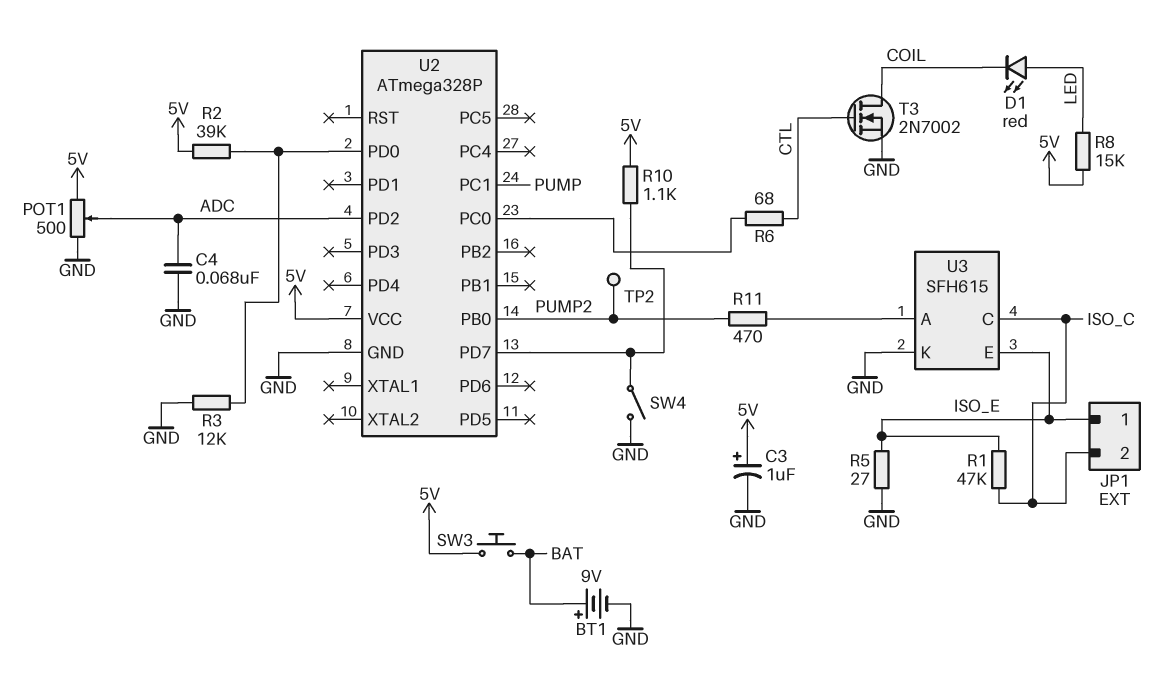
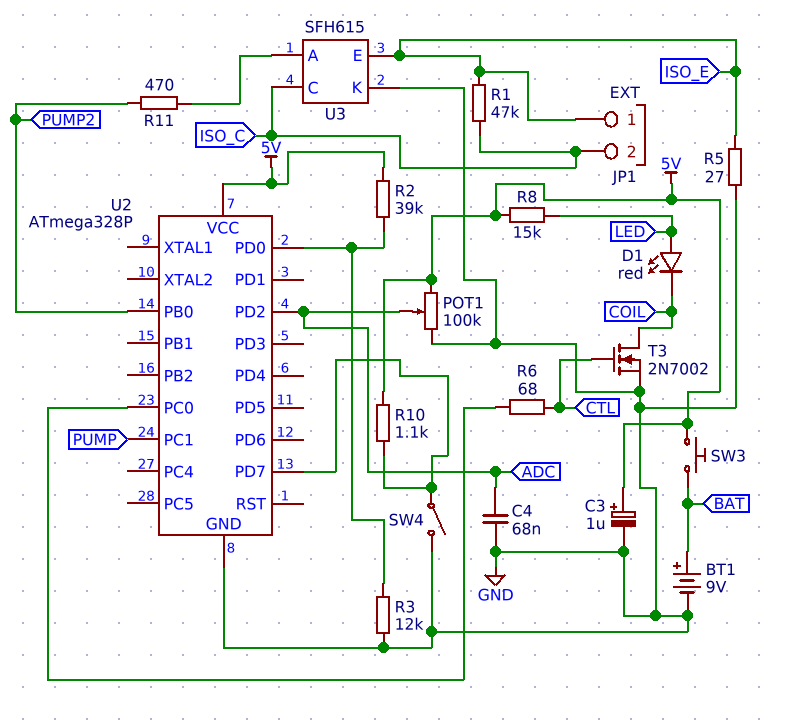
POT1: 500 (5V, GND, wiper ADC) -> 100k (5V, GND, wiper ADC)
TP2: test point (PUMP2) -> none

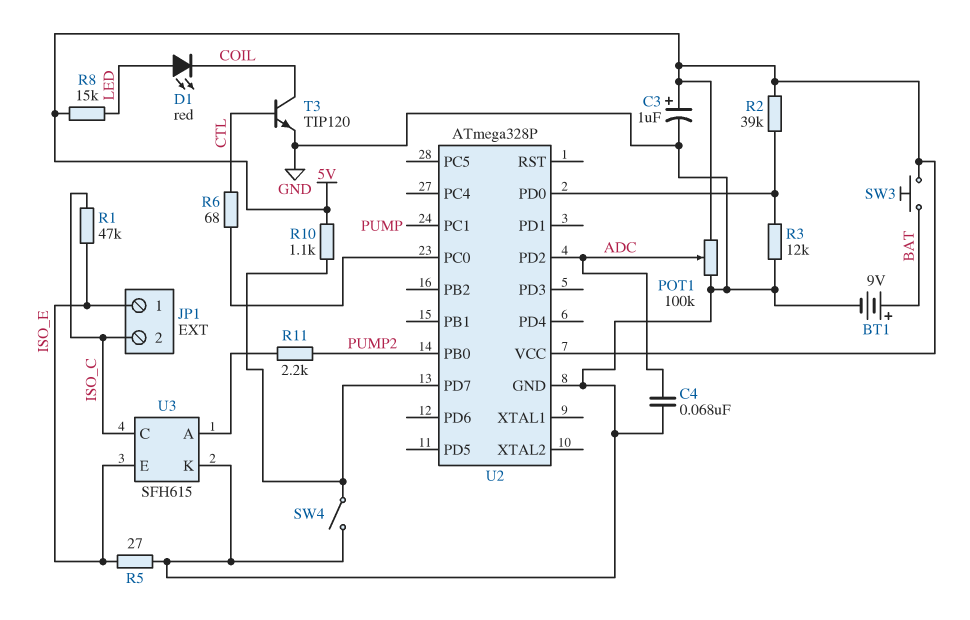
R11: 470 (PUMP2, U3/A) -> 2.2k (PUMP2, U3/A)
T3: NMOS 2N7002 (G CTL, D COIL, S GND) -> NPN TIP120 (B CTL, C COIL, E GND)

